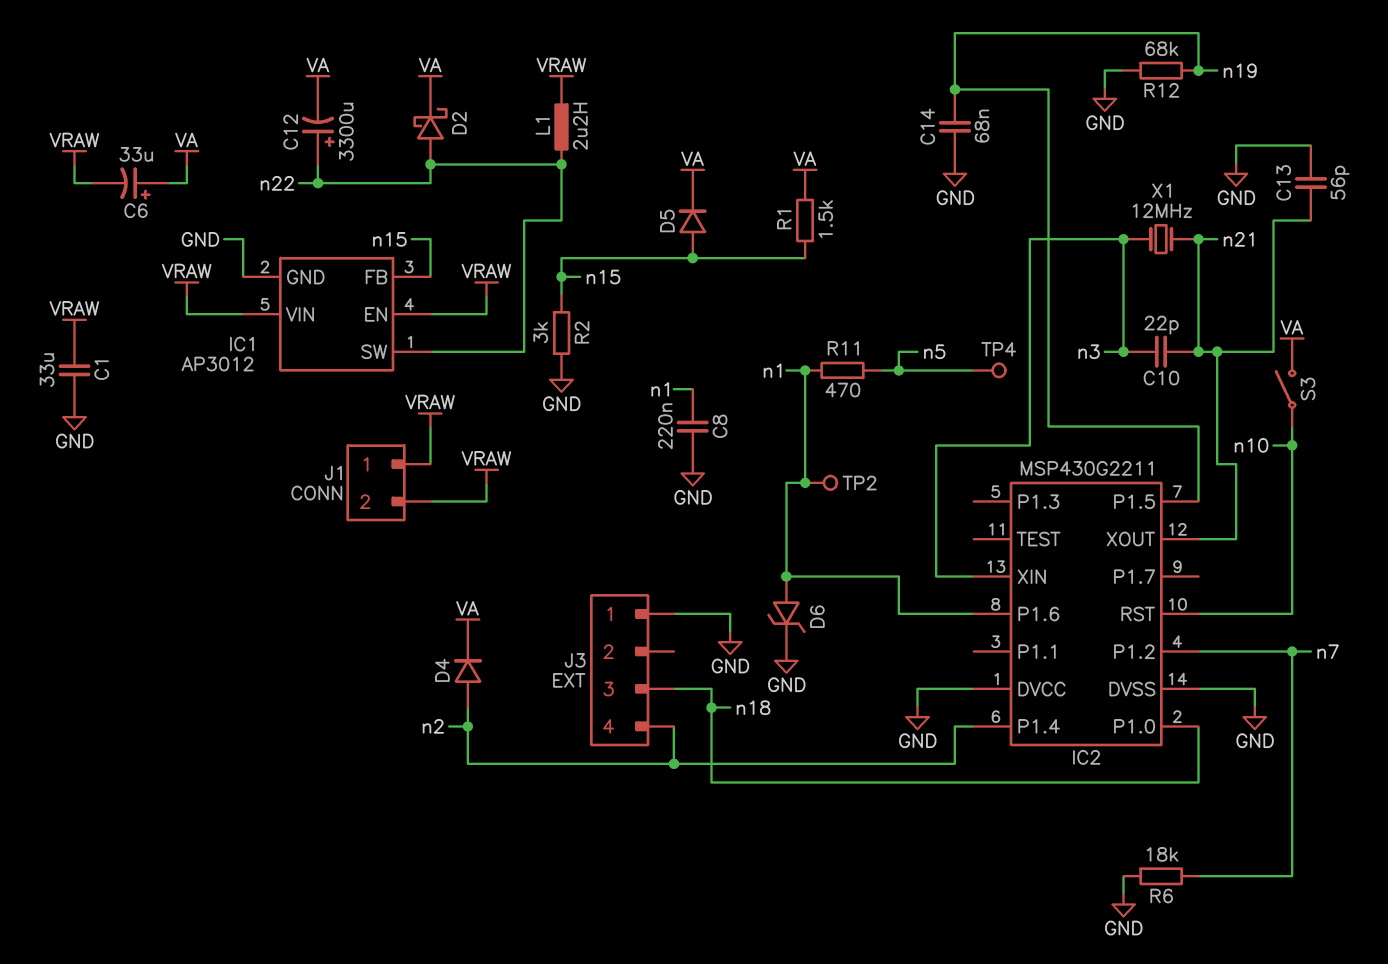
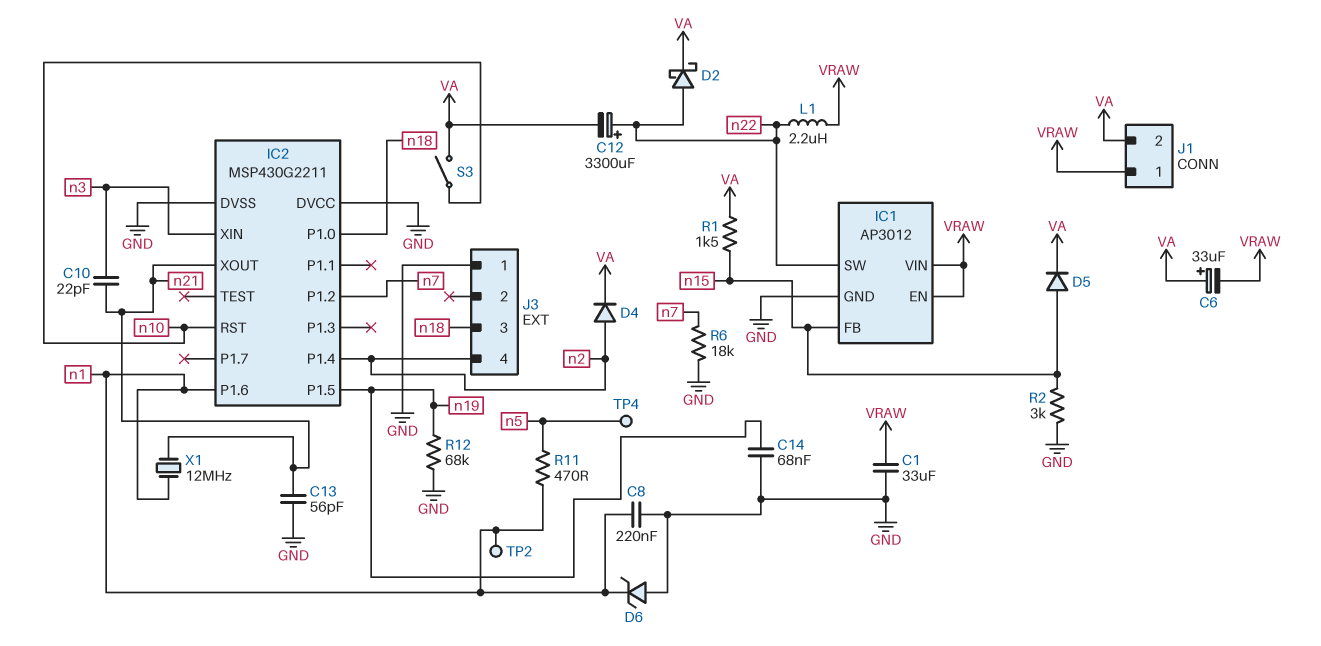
D6: zener (A n1, K GND) -> zener (A GND, K n1)
J1 pin 2: VRAW -> VA
X1: 12MHz (n3, n21) -> 12MHz (n1, n21)

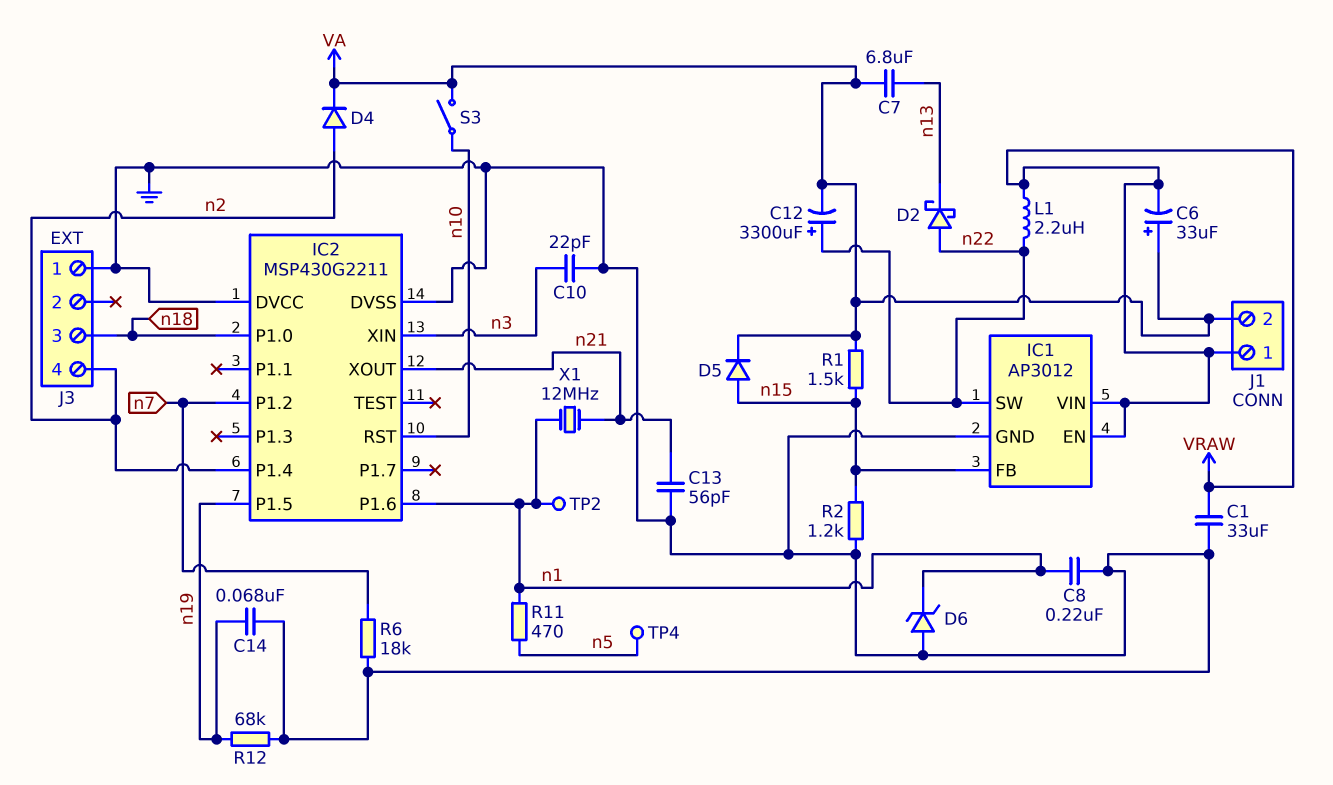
C7: none -> 6.8uF (VA, n13)
C10: 22pF (n3, n21) -> 22pF (GND, n3)
D2: schottky (A n22, K VA) -> schottky (A n22, K n13)
R2: 3k (GND, n15) -> 1.2k (GND, n15)

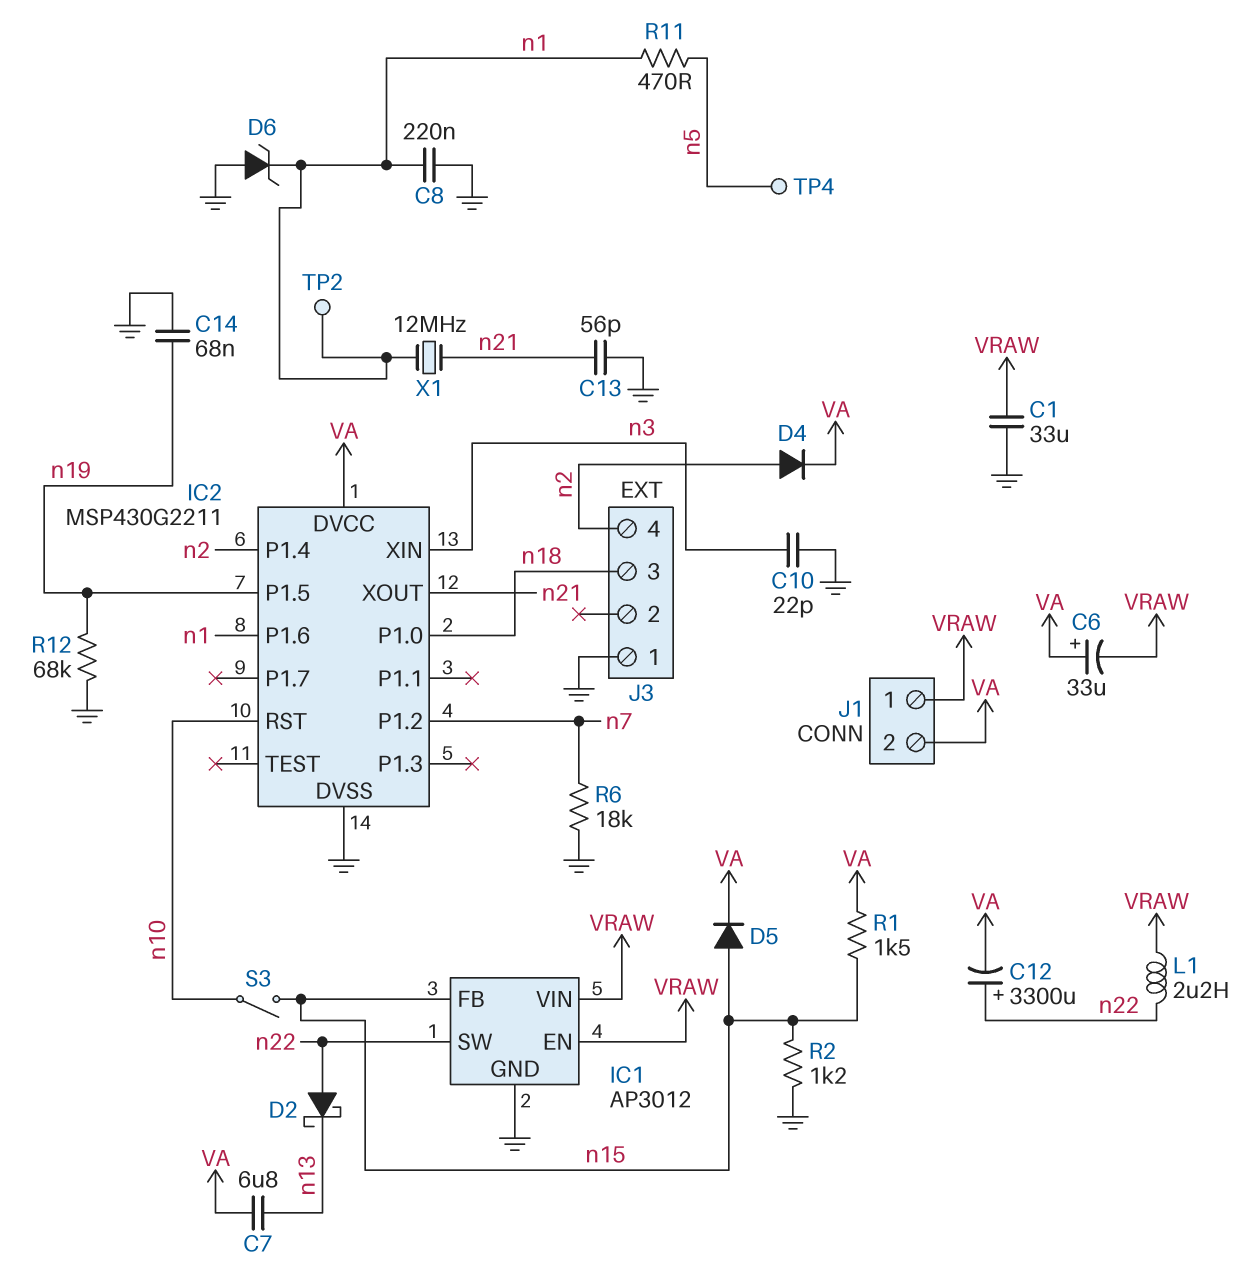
IC2 pin DVCC: GND -> VA
S3: switch (VA, n10) -> switch (n10, n15)

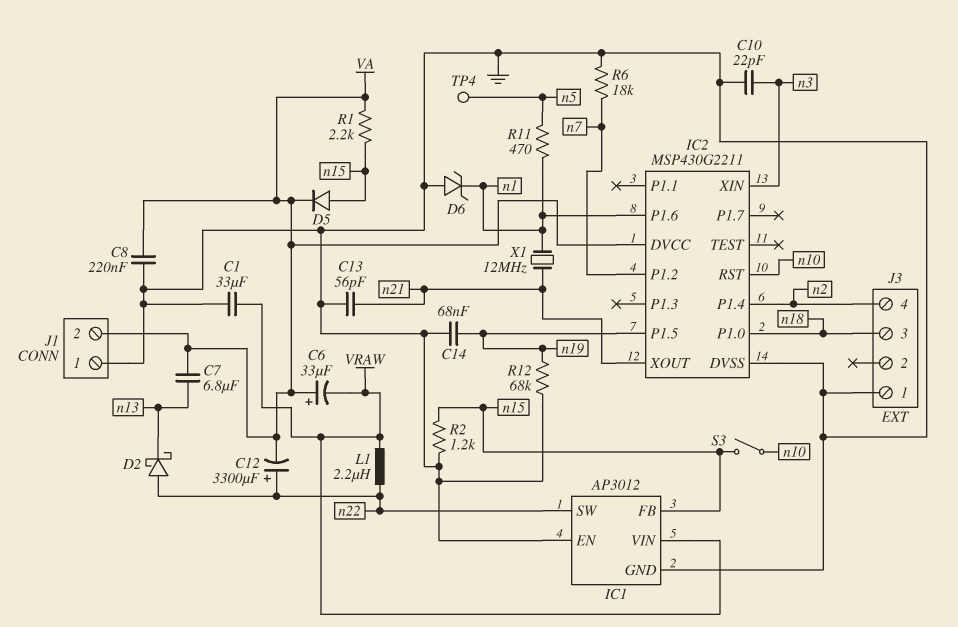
C8: 220nF (GND, n1) -> 220nF (GND, VA)
D4: diode (A n2, K VA) -> none
IC1 pin EN: VRAW -> GND
J1 pin 1: VRAW -> GND
R1: 1.5k (VA, n15) -> 2.2k (VA, n15)
TP2: test point (n1) -> none

